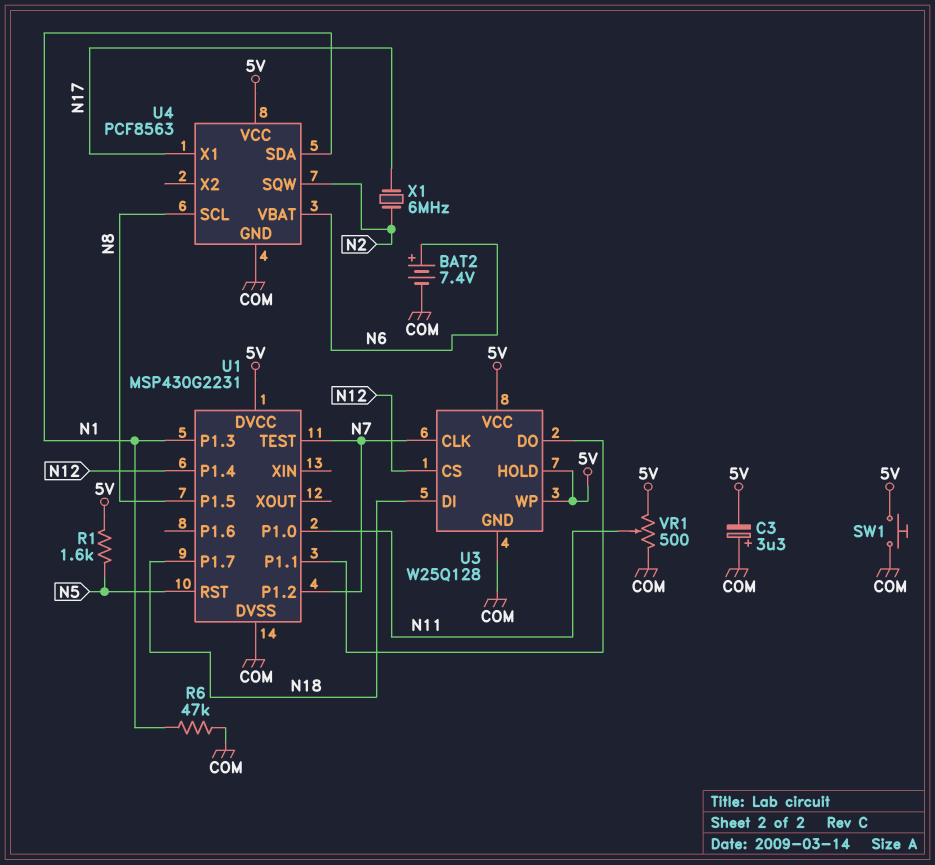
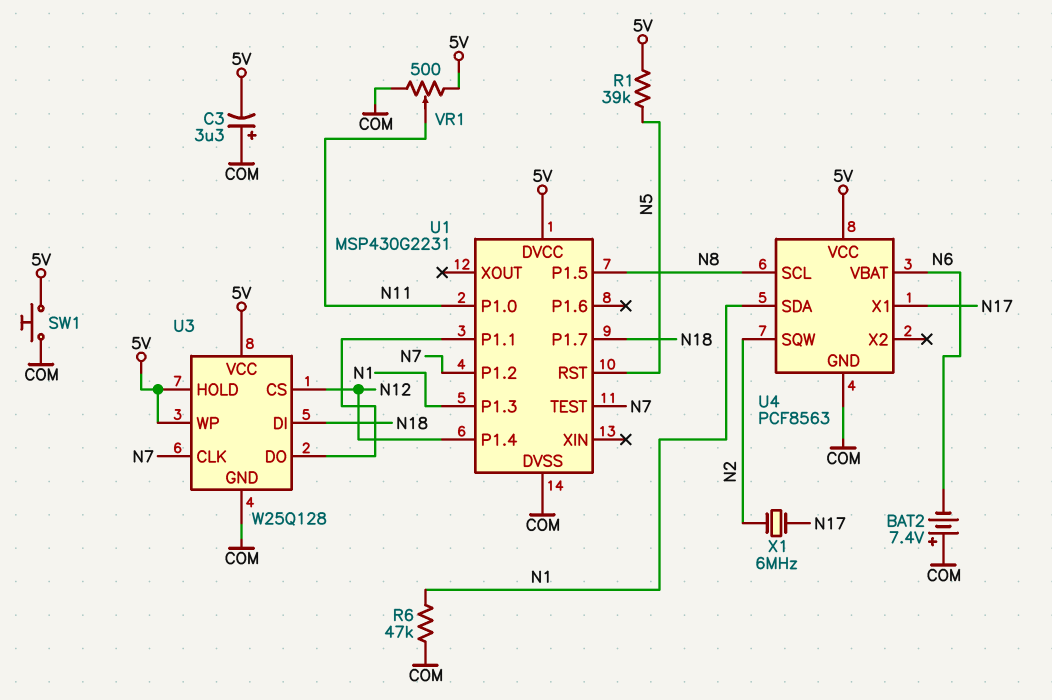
BAT2: 7.4V (plus N6, minus COM) -> 7.4V (plus COM, minus N6)
R1: 1.6k (5V, N5) -> 39k (5V, N5)

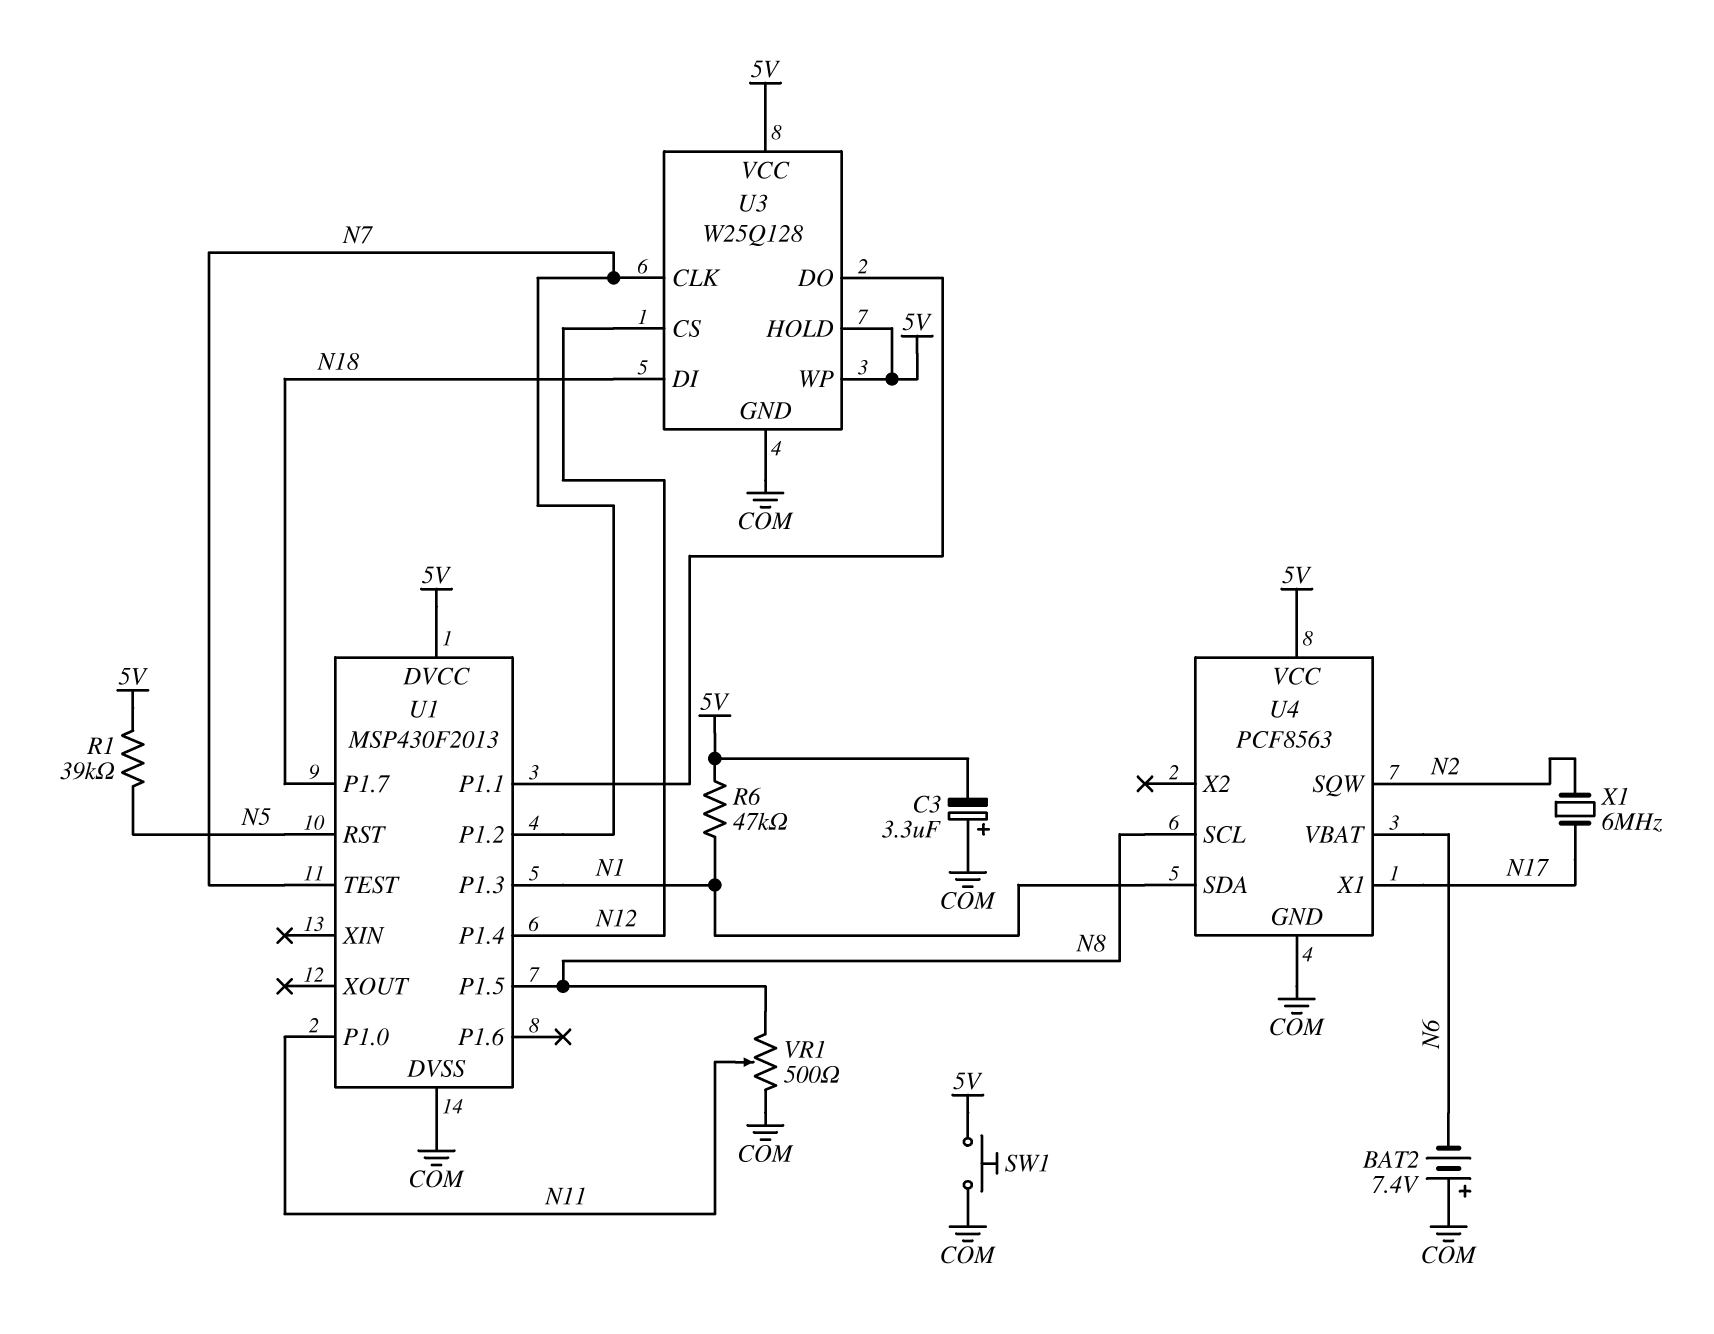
R6: 47k (COM, N1) -> 47k (5V, N1)
U1: MSP430G2231 -> MSP430F2013
VR1: 500 (5V, COM, wiper N11) -> 500 (COM, N8, wiper N11)

